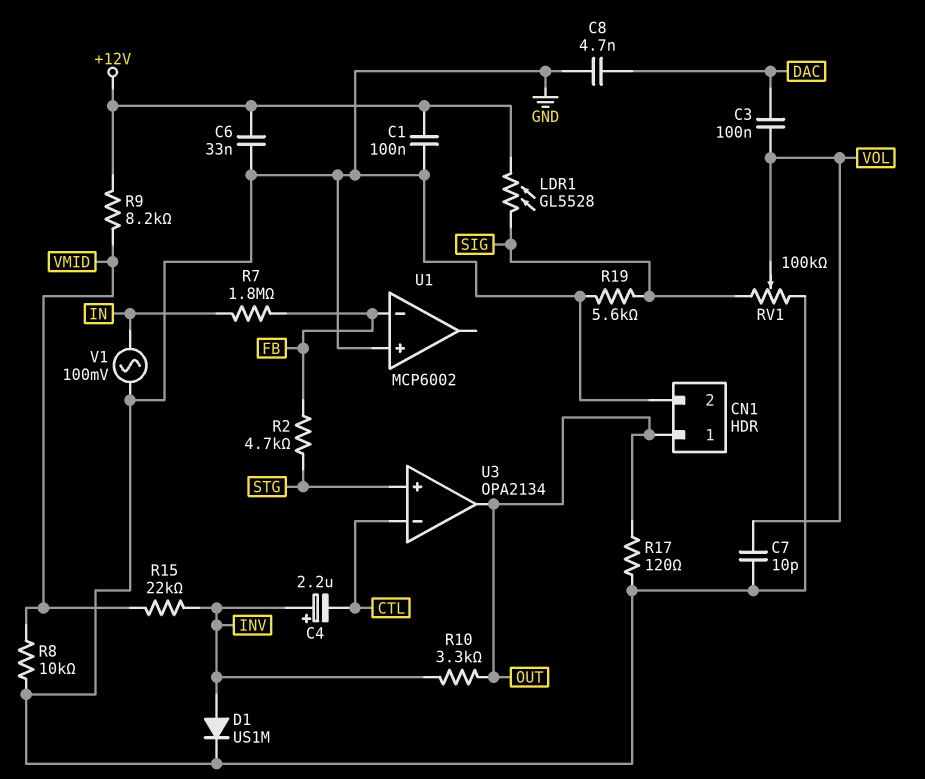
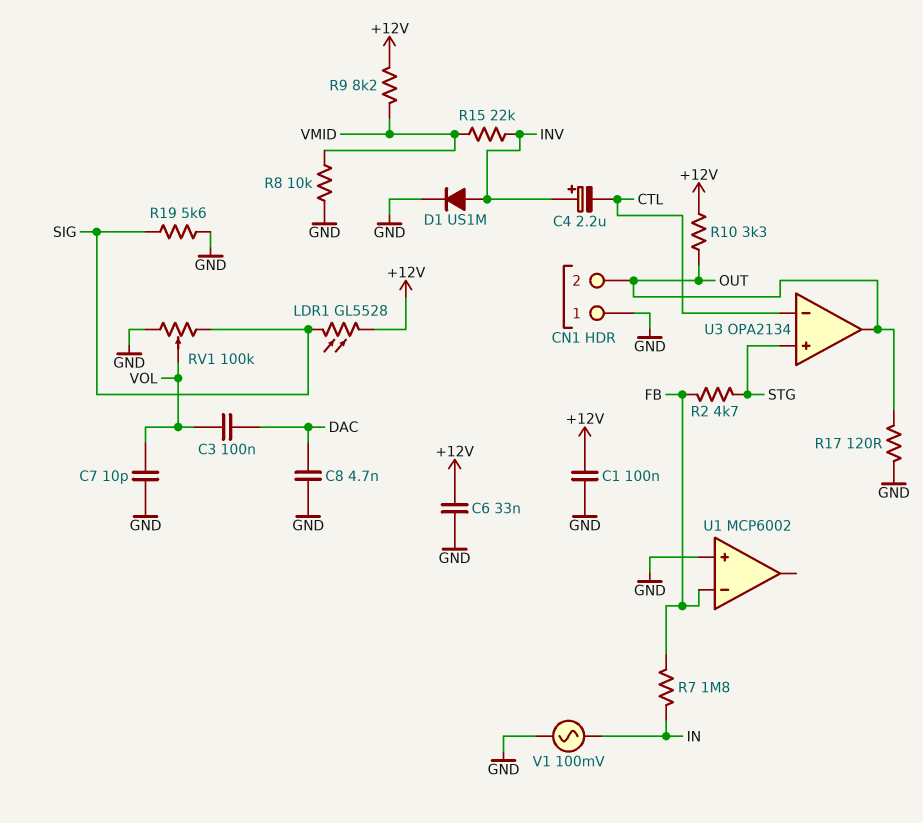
CN1 pin 1: OUT -> GND
CN1 pin 2: GND -> OUT
R10: 3.3k (INV, OUT) -> 3.3k (+12V, OUT)

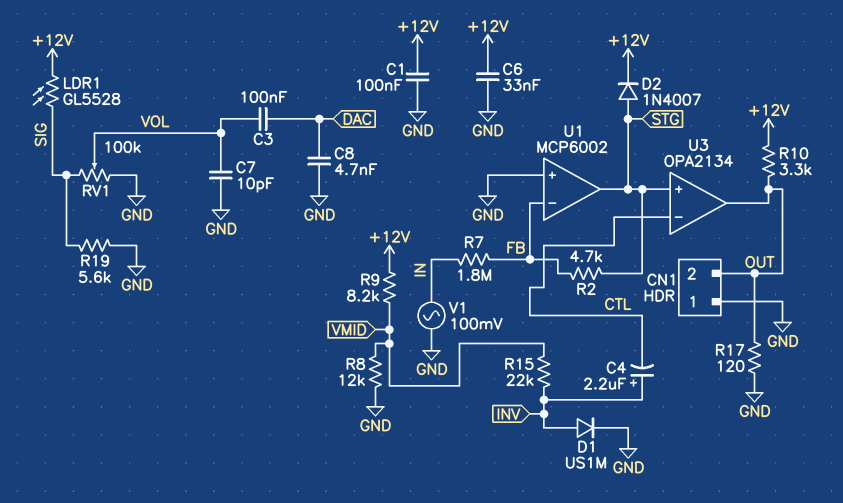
D2: none -> diode 1N4007 (A STG, K +12V)
R8: 10k (GND, VMID) -> 12k (GND, VMID)
U1 pin out: none -> STG

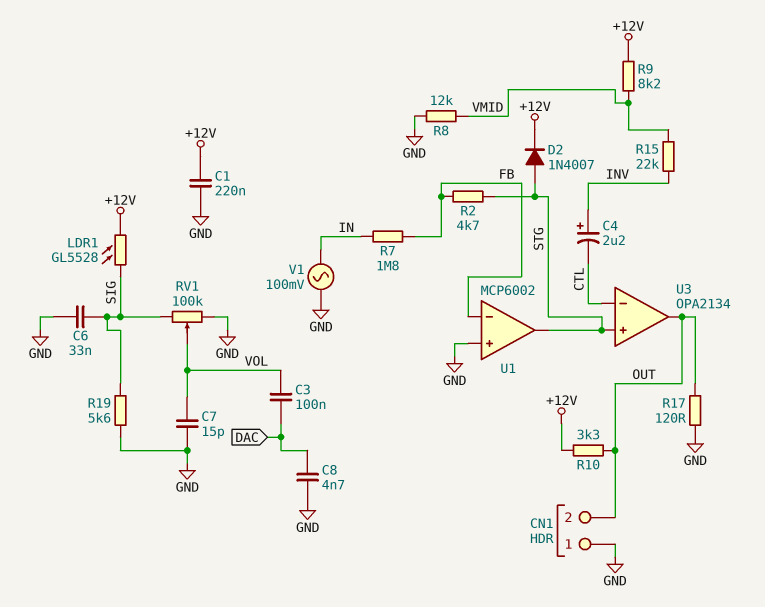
C1: 100nF (+12V, GND) -> 220nF (+12V, GND)
C6: 33nF (+12V, GND) -> 33nF (GND, SIG)
C7: 10pF (GND, VOL) -> 15pF (GND, VOL)
D1: diode US1M (A INV, K GND) -> none

